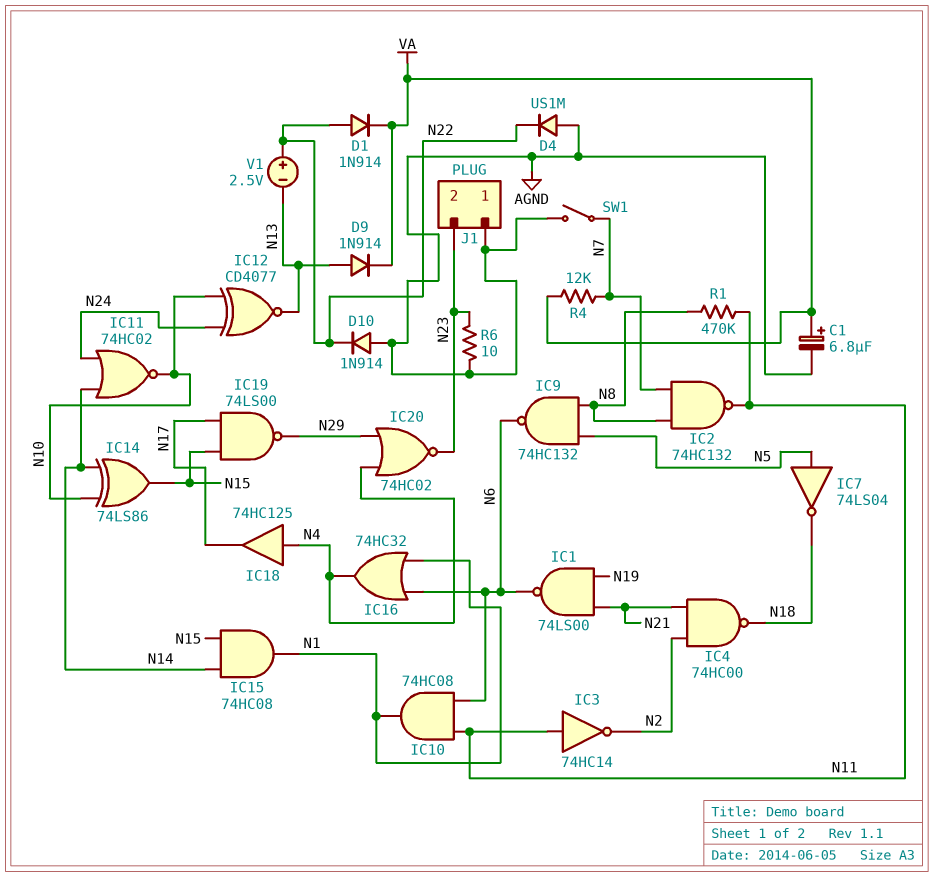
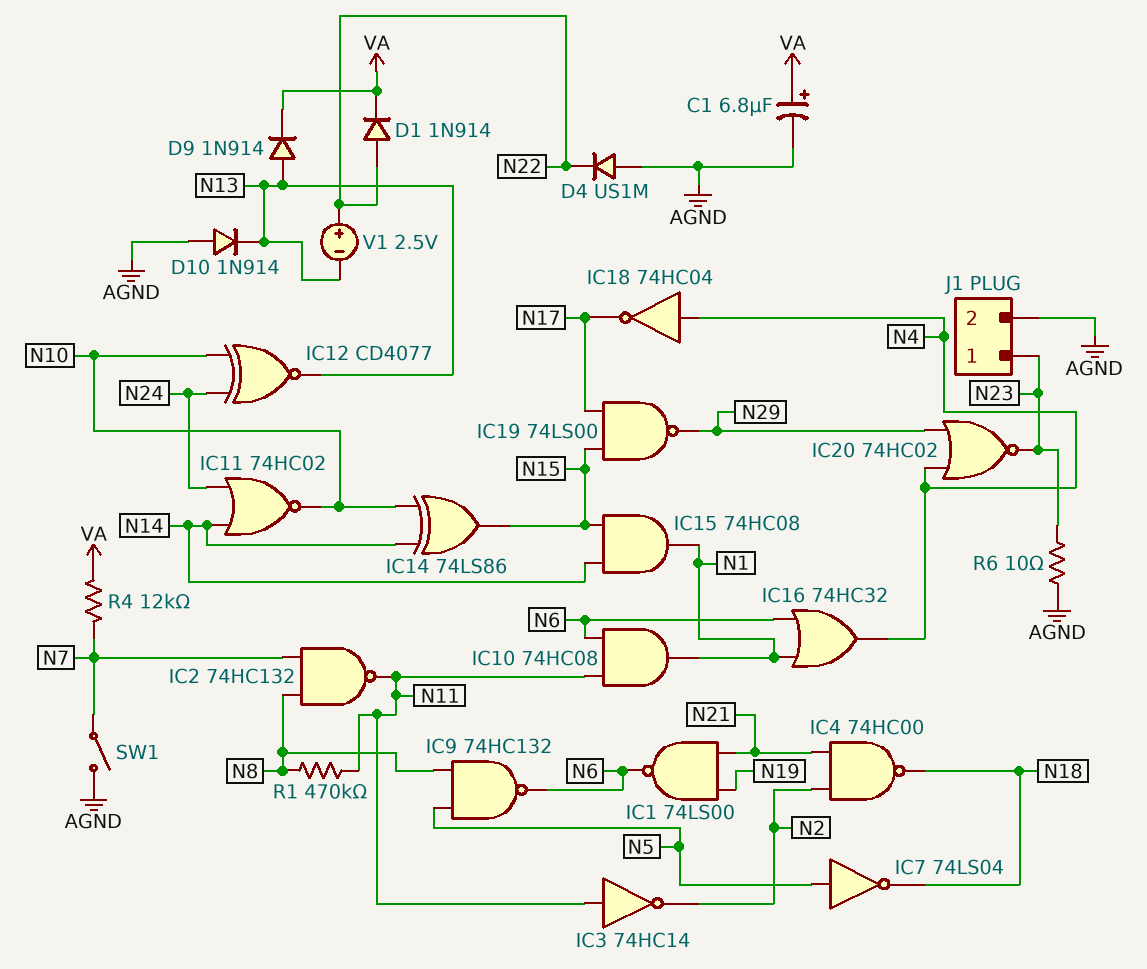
D10: diode 1N914 (A AGND, K N22) -> diode 1N914 (A AGND, K N13)
IC18: buffer 74HC125 (in N4, out N17) -> NOT 74HC04 (in N4, out N17)
J1 pin 1: AGND -> N23
J1 pin 2: N23 -> AGND

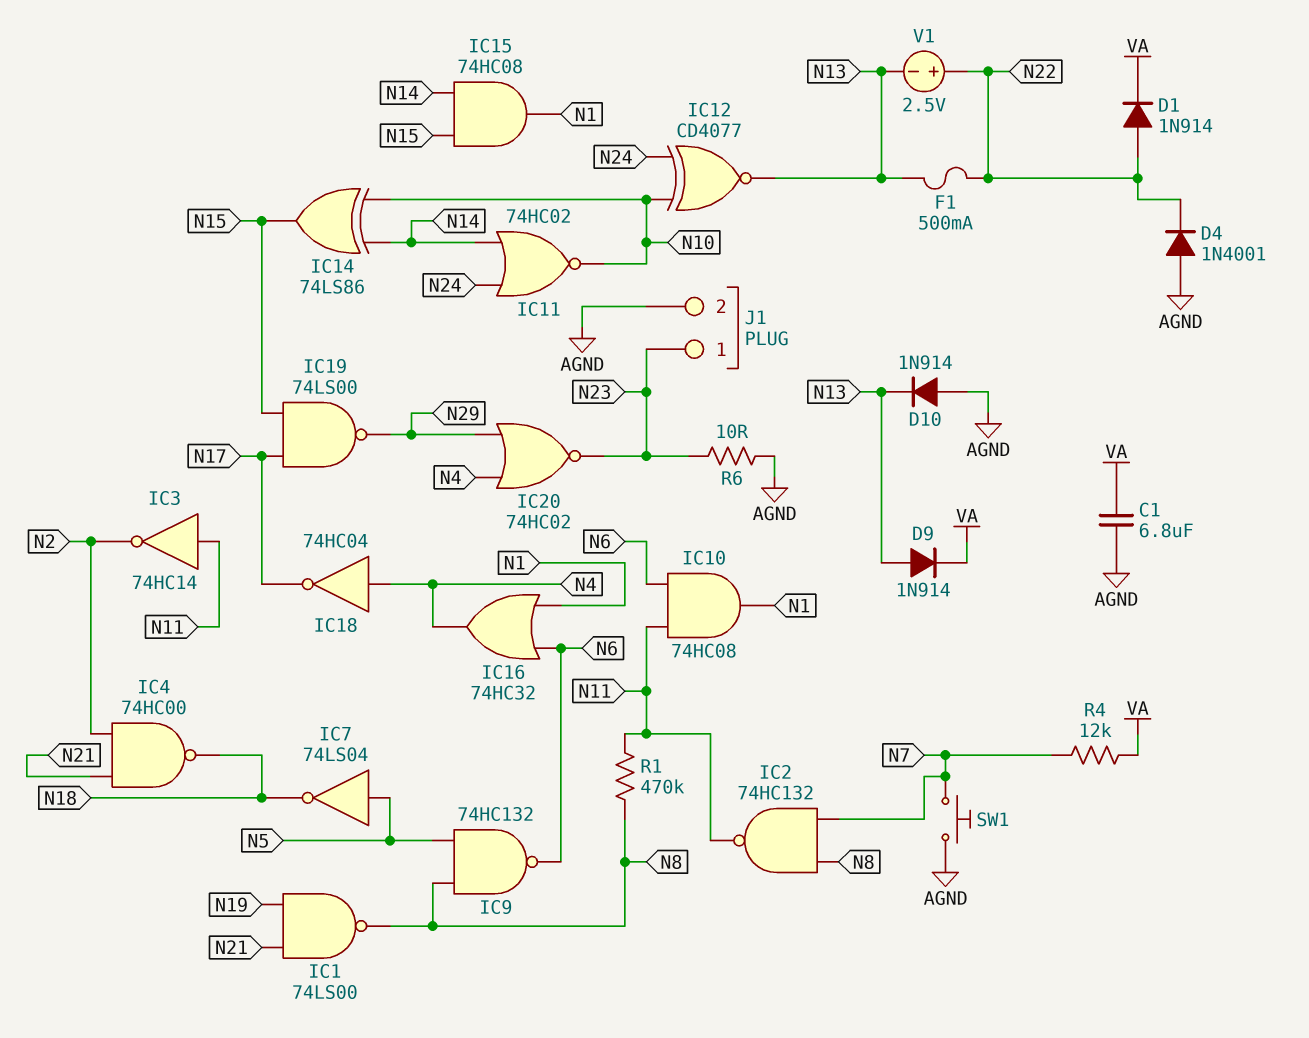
C1: 6.8uF (plus VA, minus AGND) -> 6.8uF (AGND, VA)
D4: diode US1M (A AGND, K N22) -> diode 1N4001 (A AGND, K N22)
F1: none -> 500mA (N13, N22)
IC1: NAND 74LS00 (in N19, in N21, out N6) -> NAND 74LS00 (in N19, in N21, out N8)
SW1: switch (AGND, N7) -> button (AGND, N7)

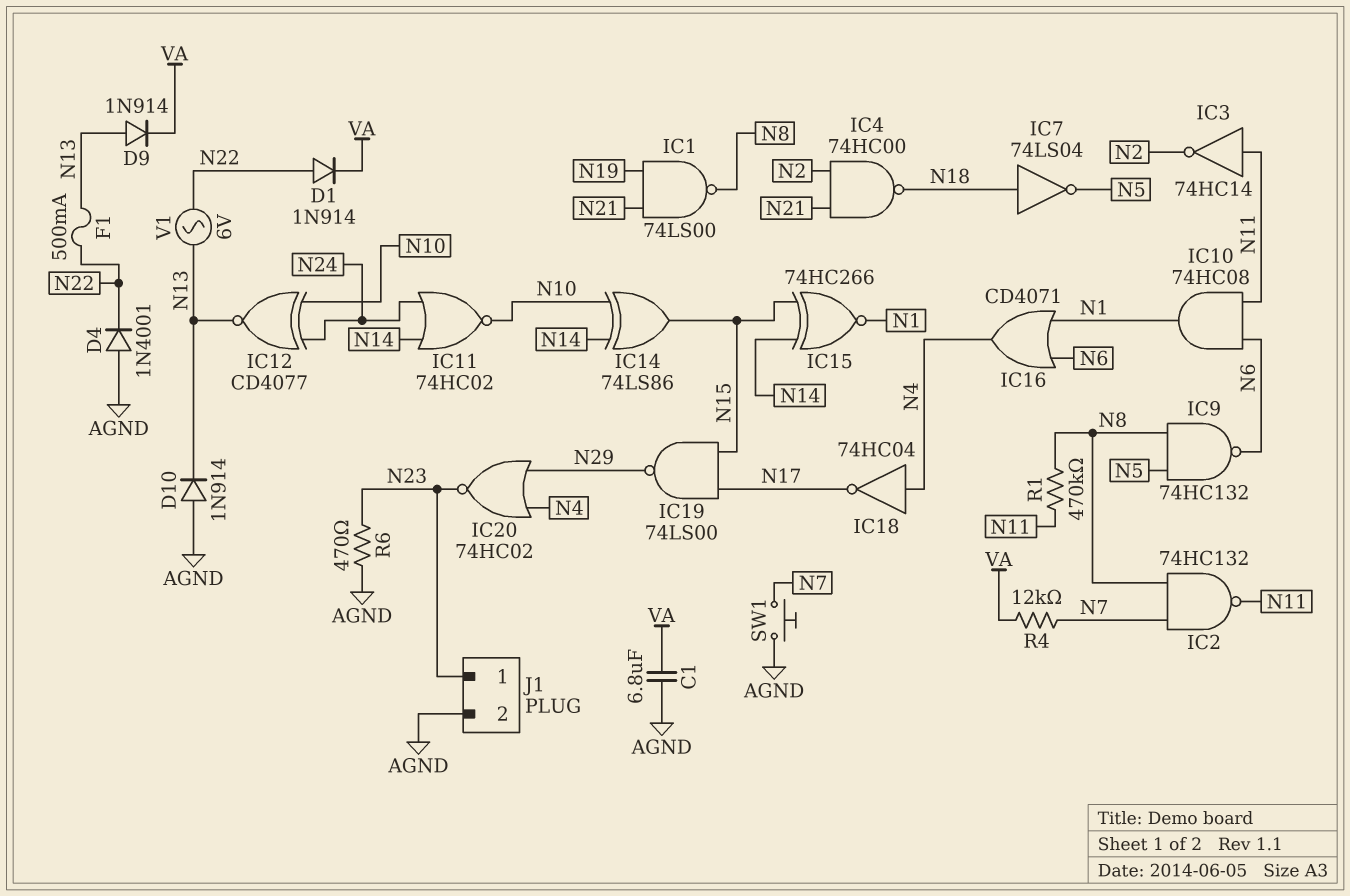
IC7: NOT 74LS04 (in N5, out N18) -> NOT 74LS04 (in N18, out N5)
IC15: AND 74HC08 (in N14, in N15, out N1) -> XNOR 74HC266 (in N14, in N15, out N1)
IC16: OR 74HC32 (in N1, in N6, out N4) -> OR CD4071 (in N1, in N6, out N4)
R6: 10 (AGND, N23) -> 470 (AGND, N23)
V1: 2.5V (plus N22, minus N13) -> AC 6V (N13, N22)

